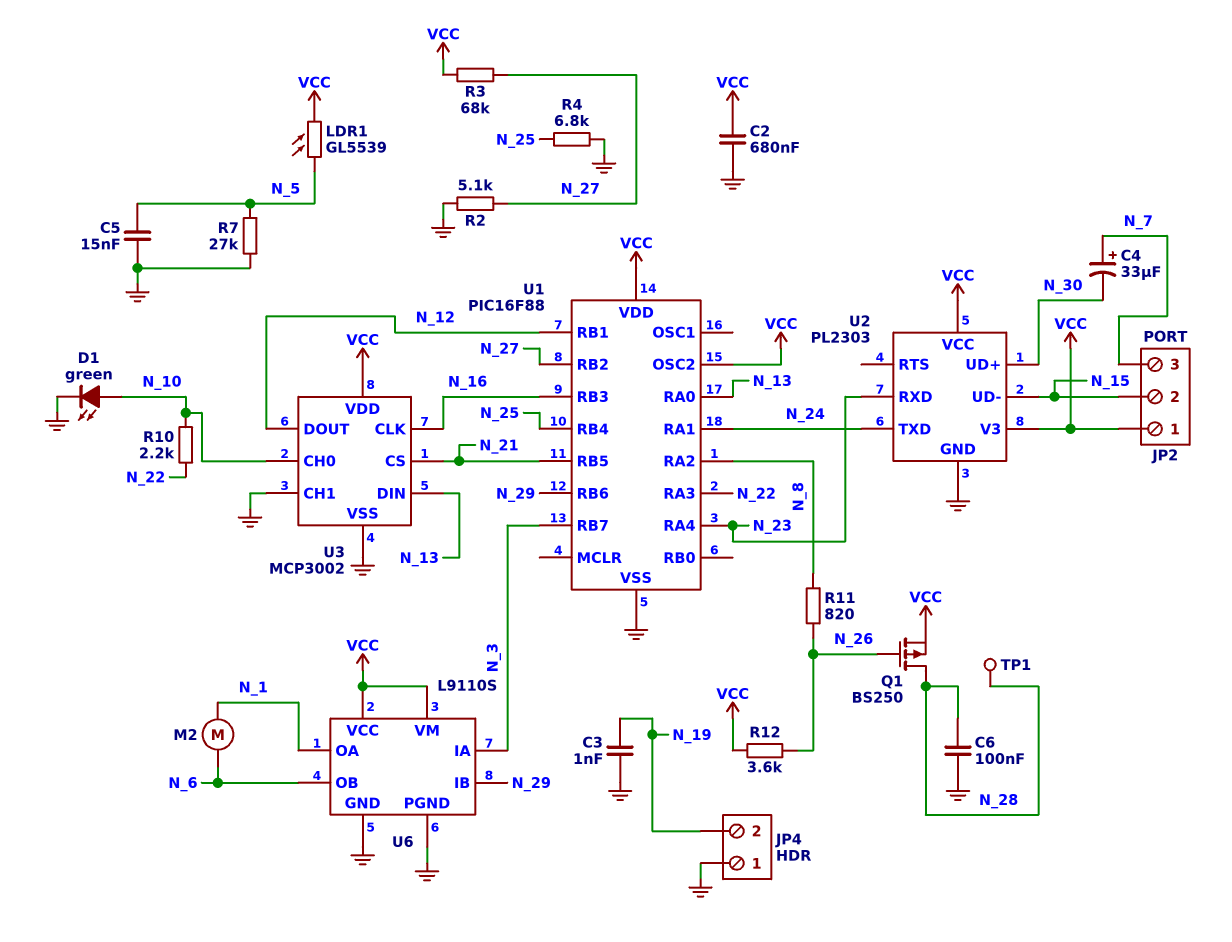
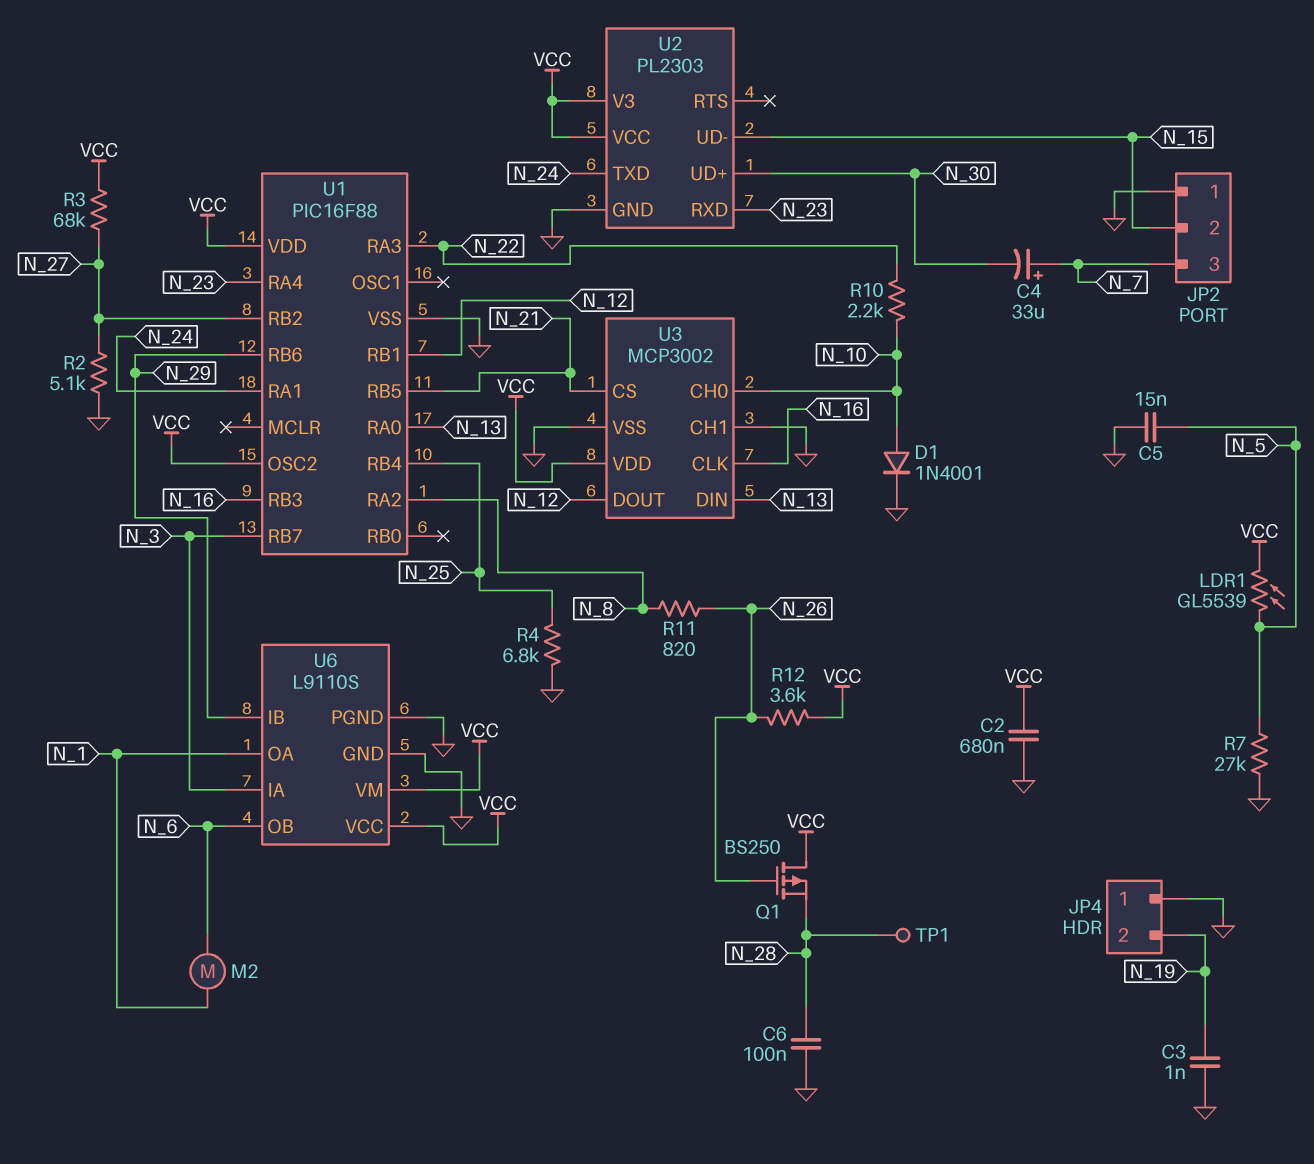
D1: LED green (A N_10, K GND) -> diode 1N4001 (A N_10, K GND)
JP2 pin 1: VCC -> GND
Q1: PMOS BS250 (G N_26, D N_28, S VCC) -> PMOS BS250 (G N_26, D VCC, S N_28)

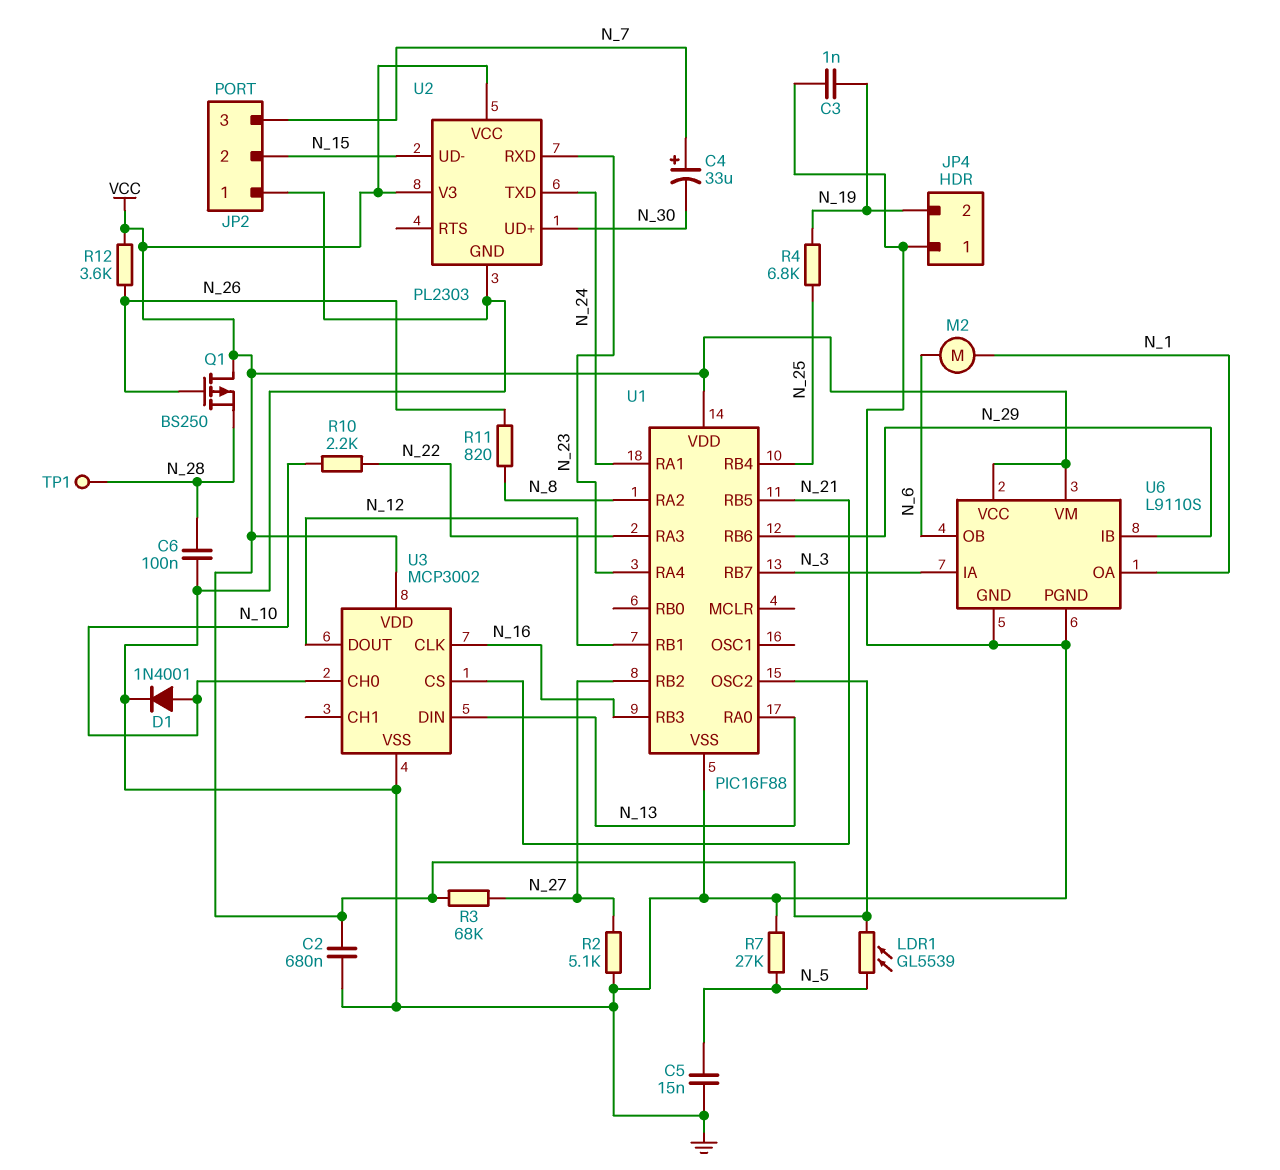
R4: 6.8k (GND, N_25) -> 6.8k (N_19, N_25)
U3 pin CH1: GND -> none

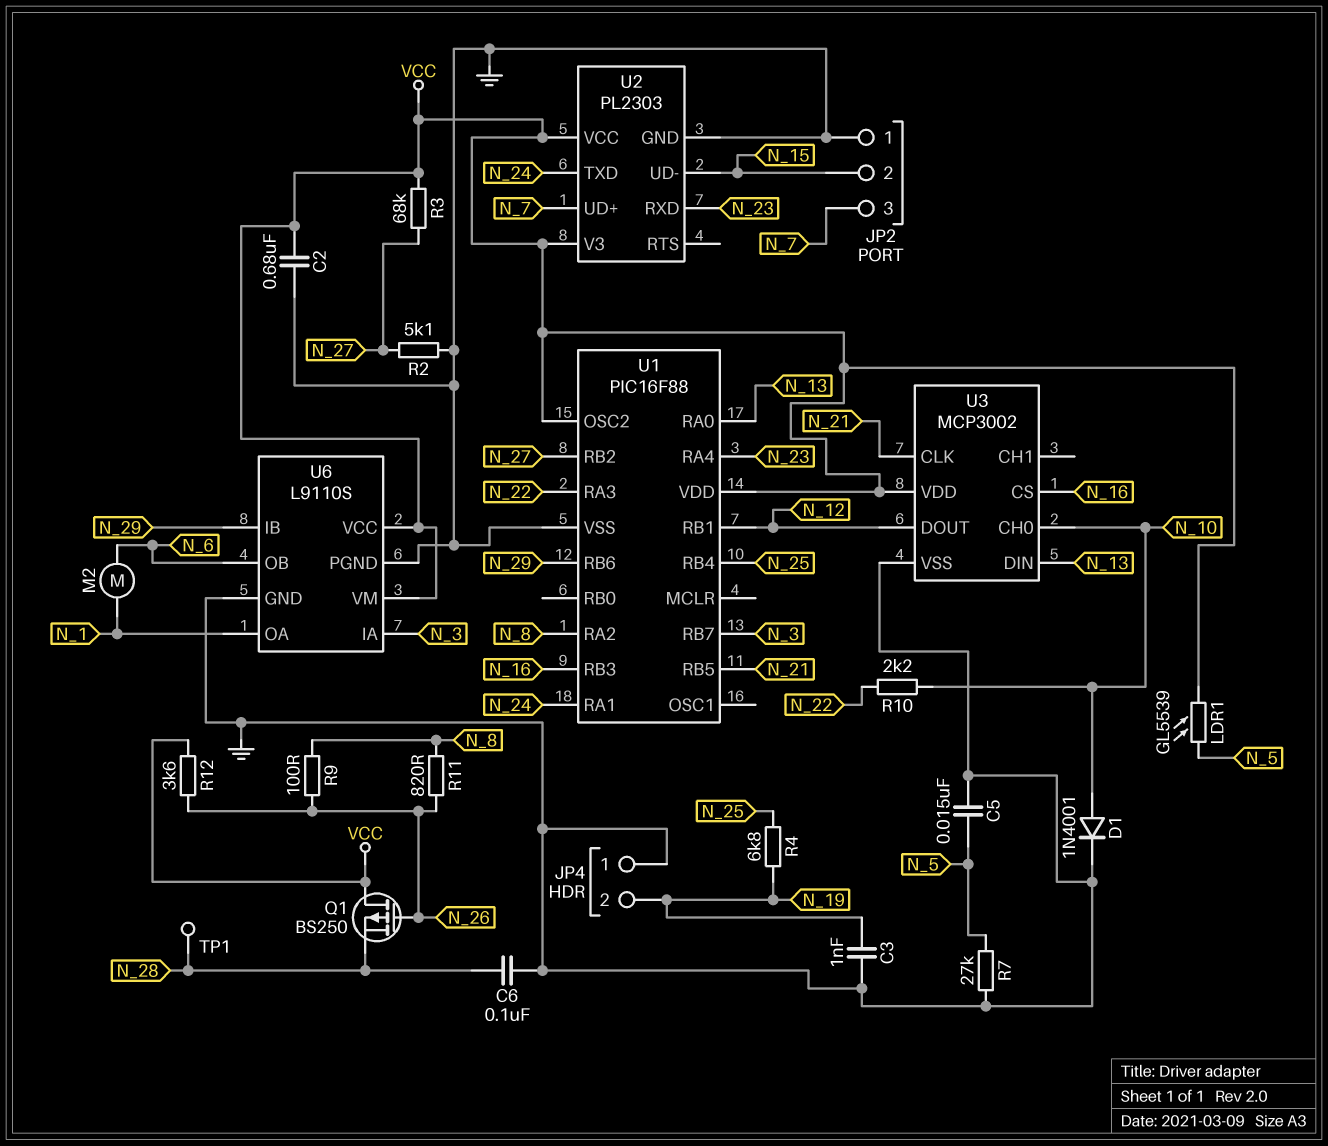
C4: 33uF (plus N_7, minus N_30) -> none
R9: none -> 100 (N_8, N_26)
U2 pin UD+: N_30 -> N_7
U3 pin CLK: N_16 -> N_21
U3 pin CS: N_21 -> N_16

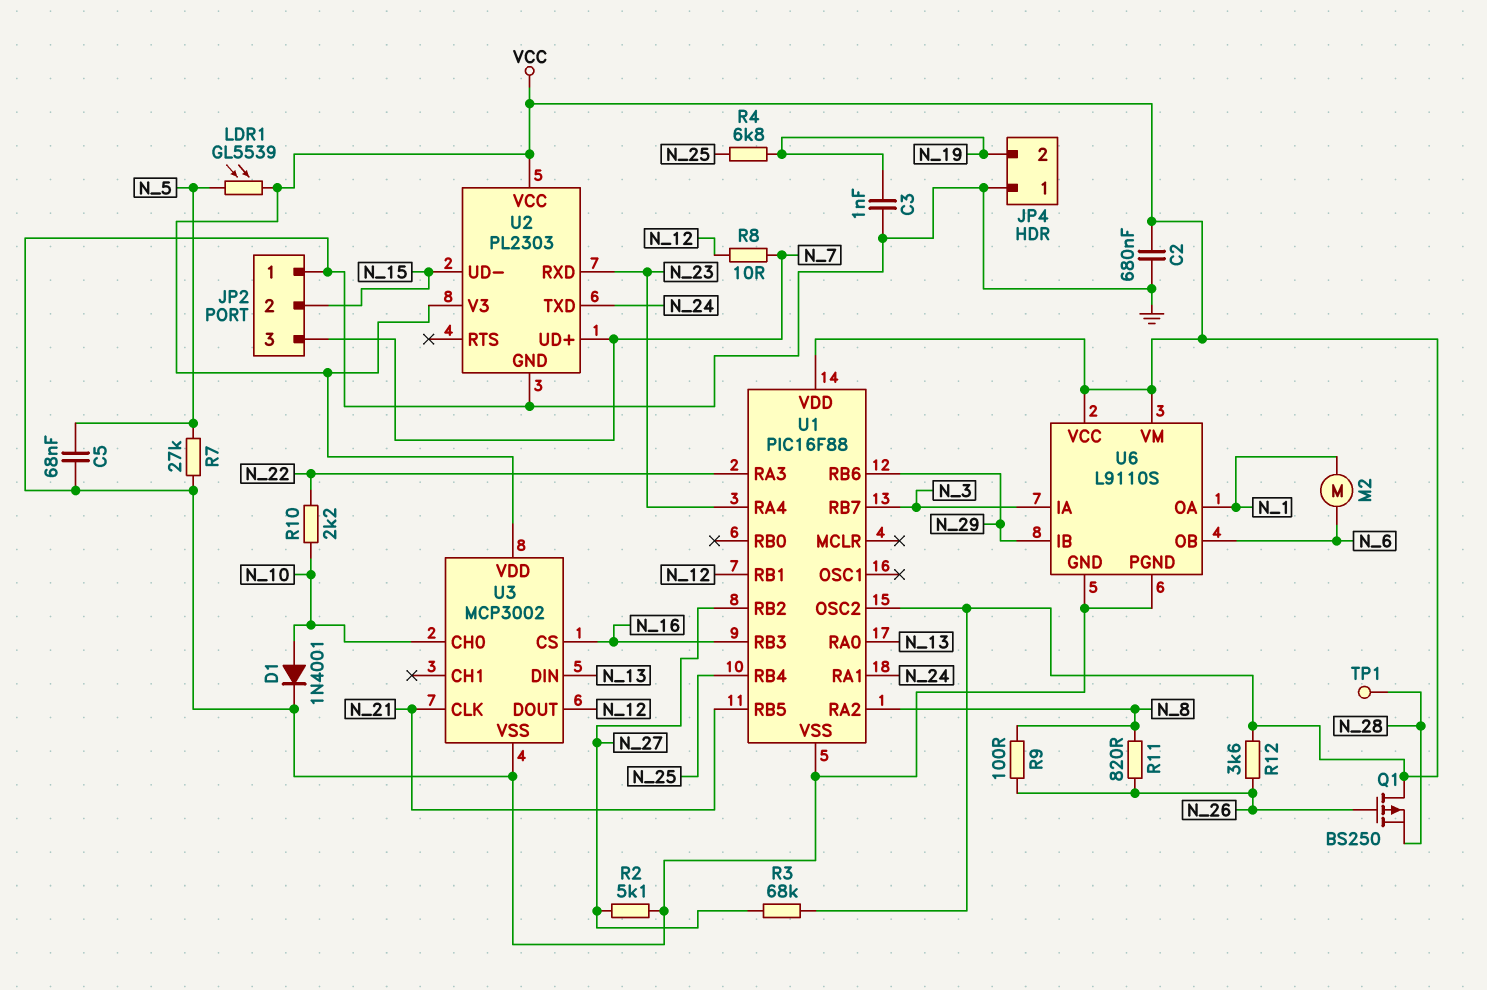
C5: 15nF (GND, N_5) -> 68nF (GND, N_5)
C6: 100nF (GND, N_28) -> none
R8: none -> 10 (N_7, N_12)

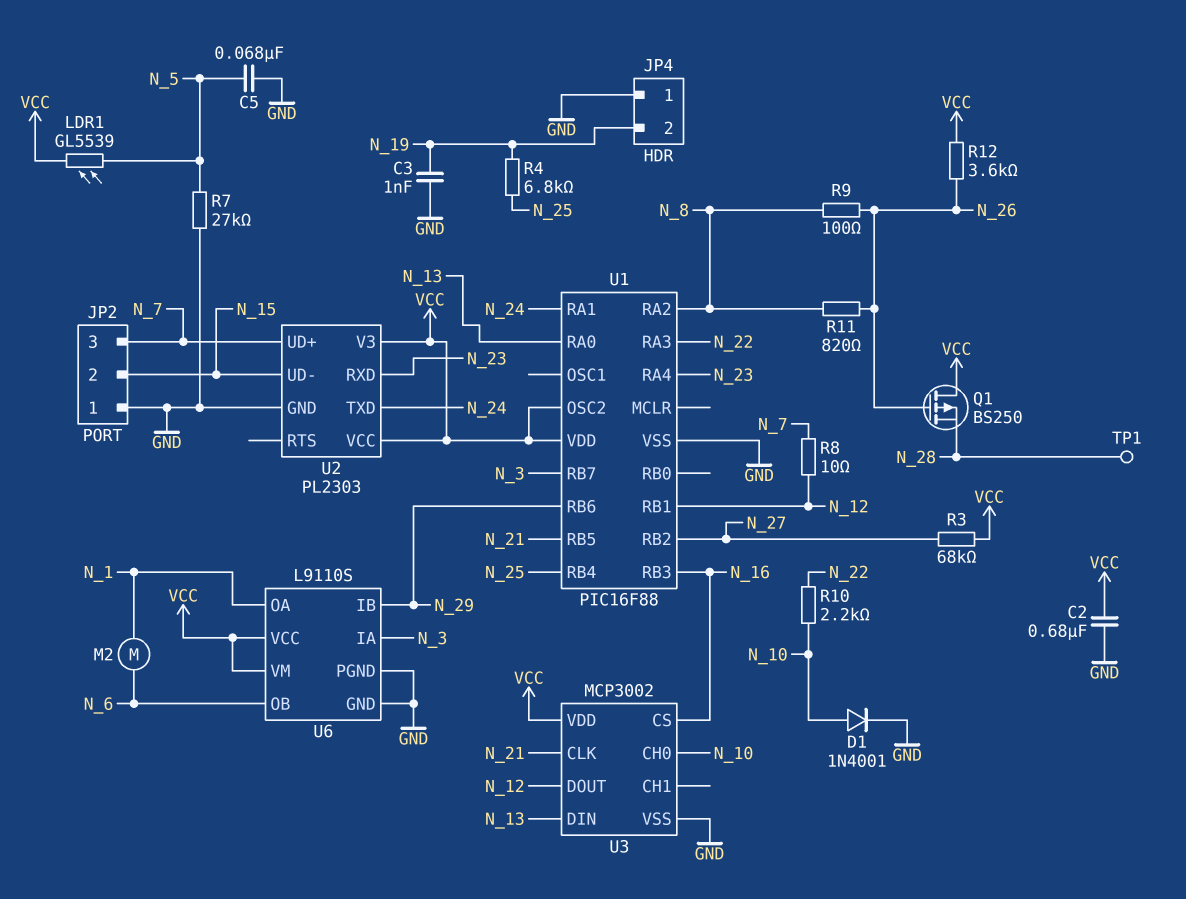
R2: 5.1k (GND, N_27) -> none

